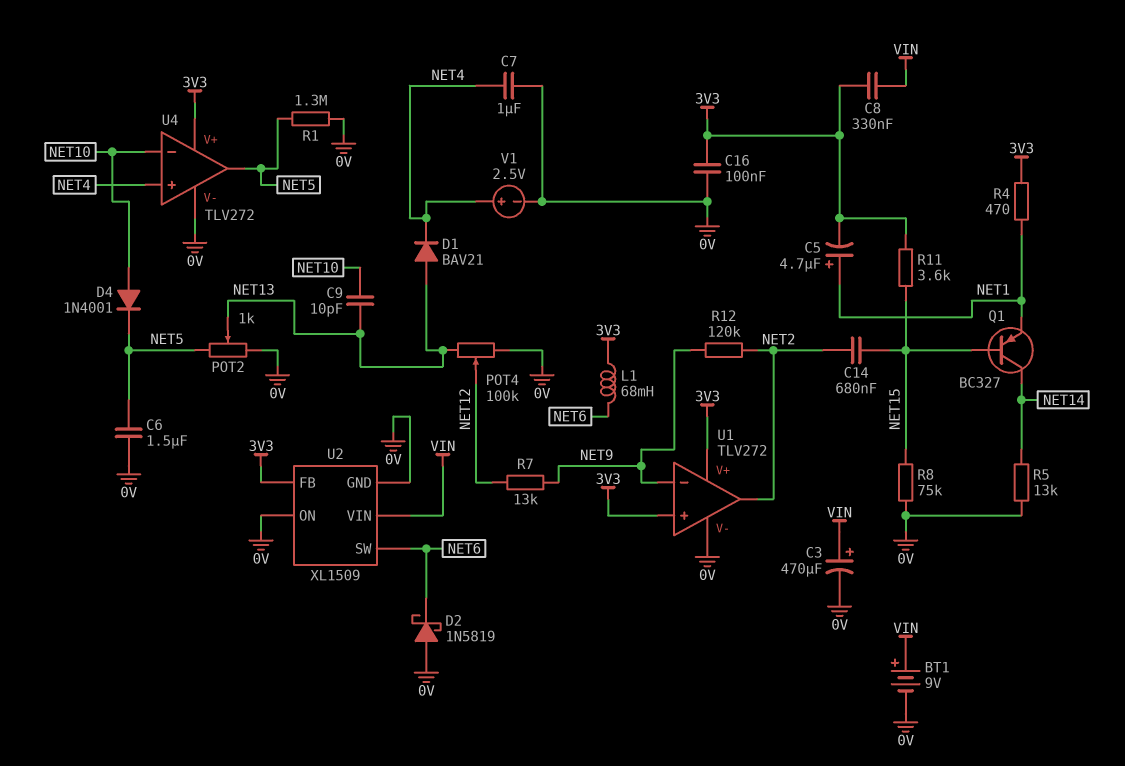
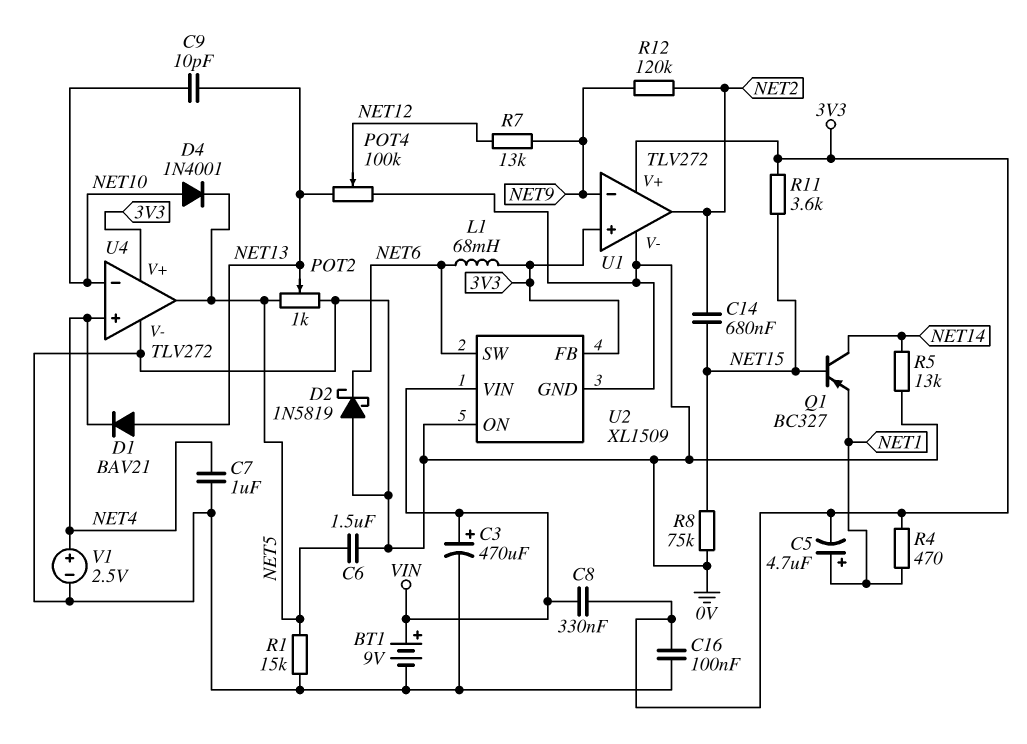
R1: 1.3M (0V, NET5) -> 15k (0V, NET5)

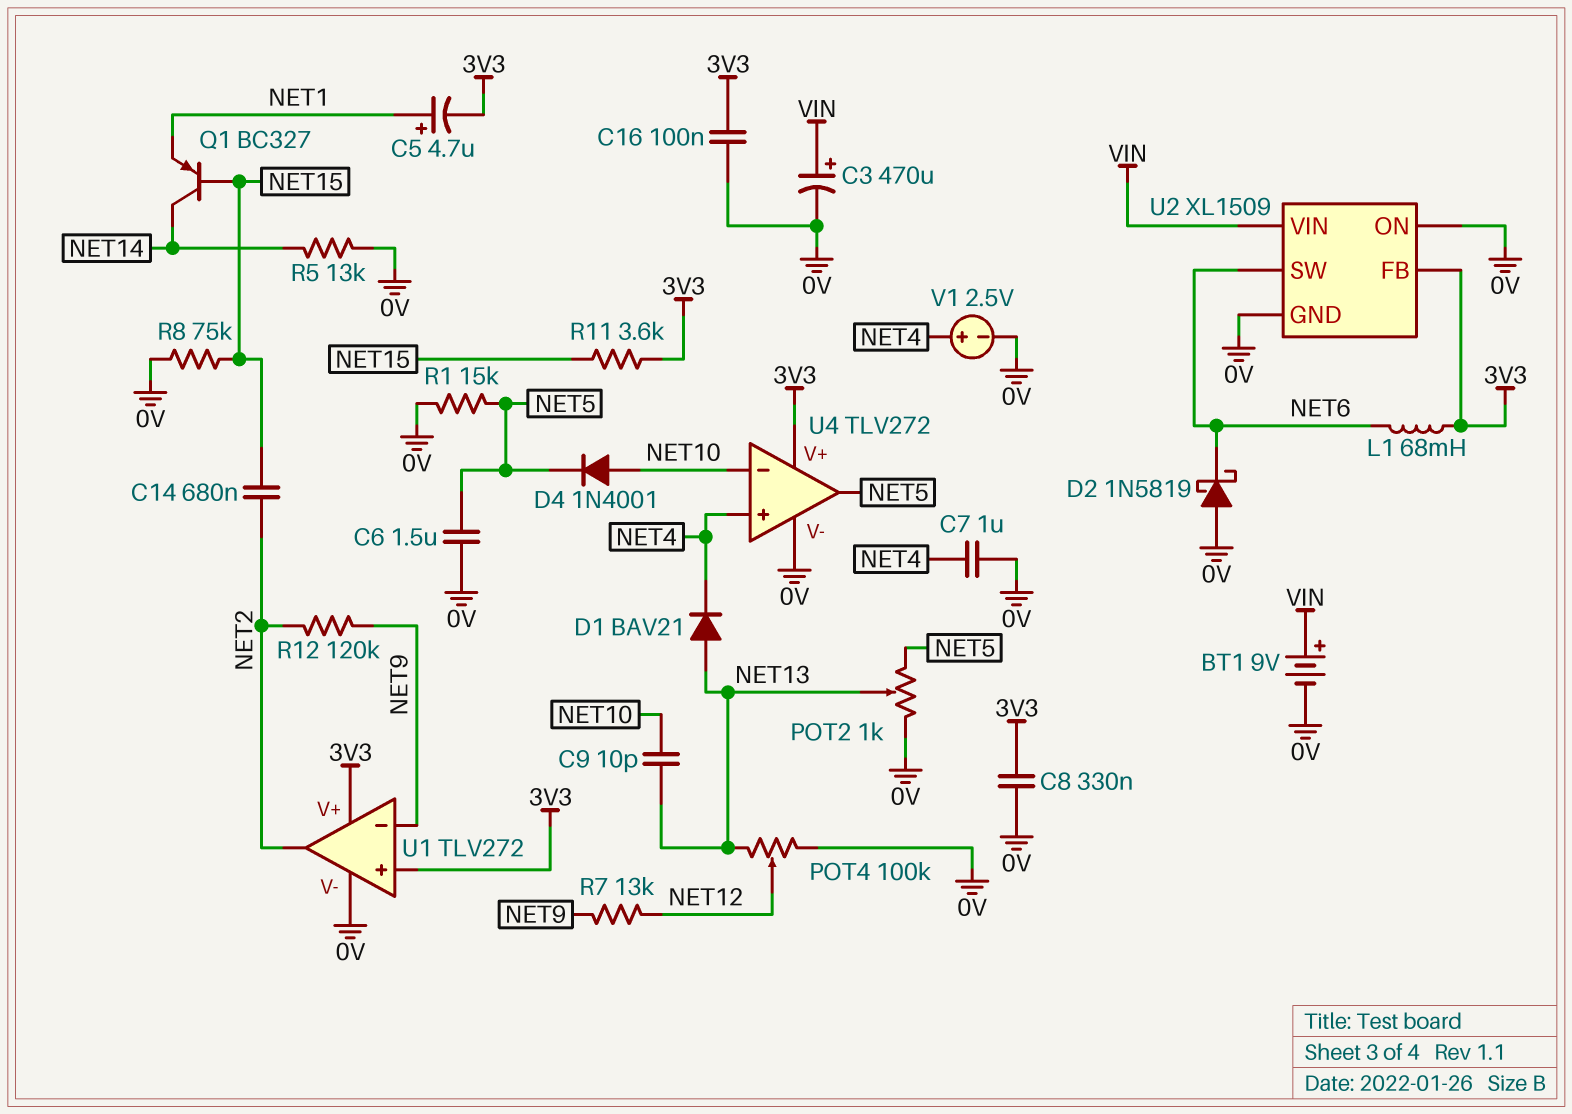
C8: 330nF (3V3, VIN) -> 330nF (0V, 3V3)
R4: 470 (3V3, NET1) -> none

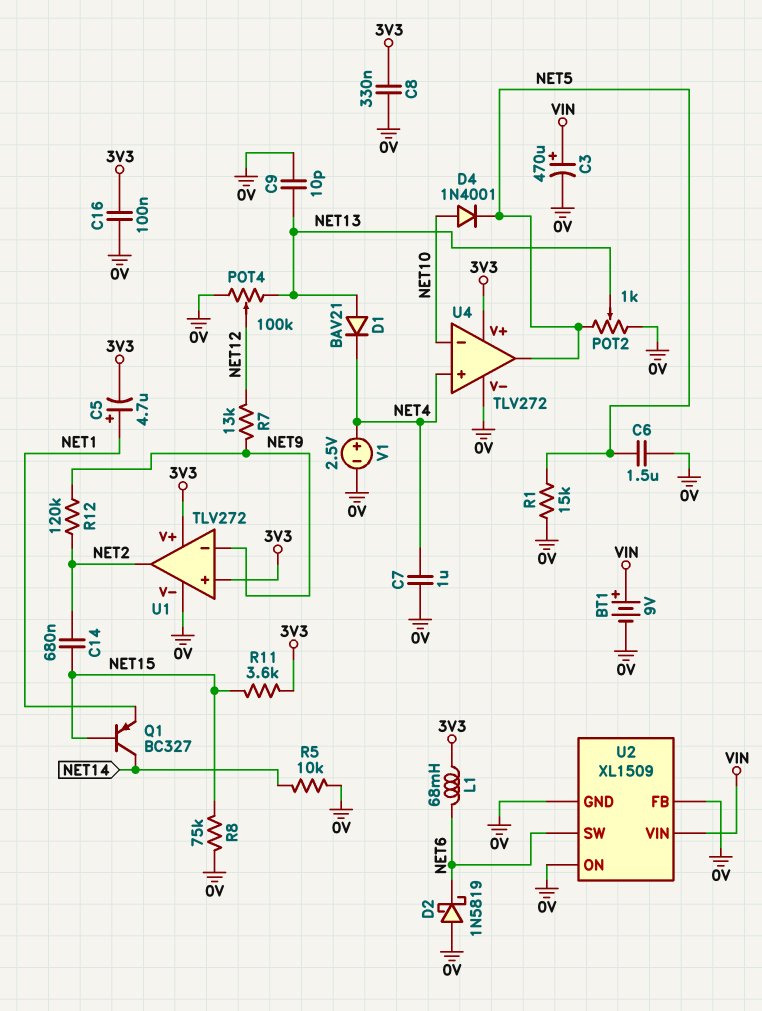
C9: 10pF (NET10, NET13) -> 10pF (0V, NET13)
R5: 13k (0V, NET14) -> 10k (0V, NET14)
U2 pin FB: 3V3 -> 0V

